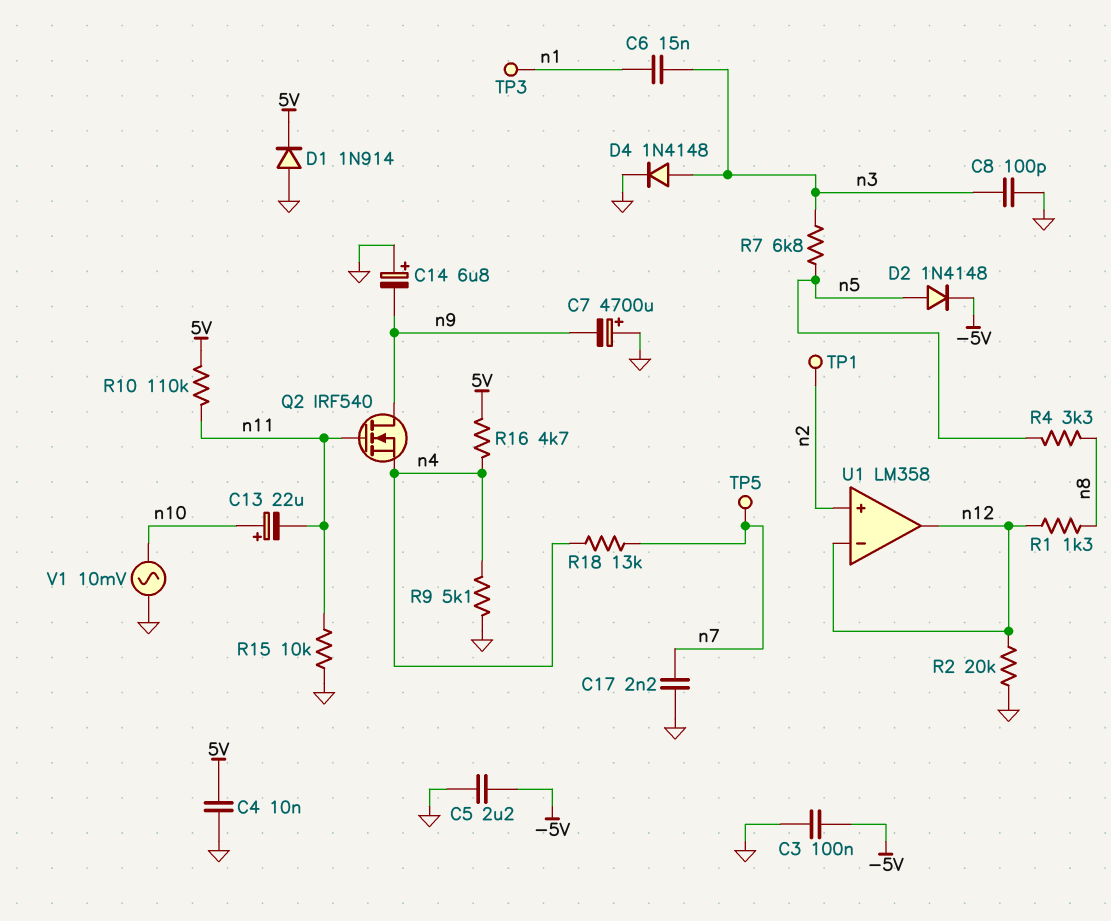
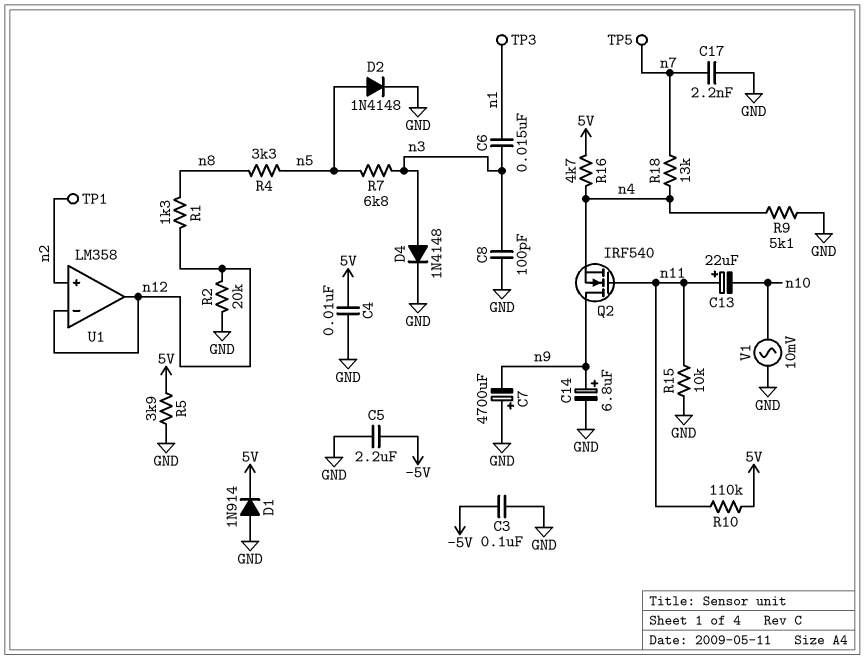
C13: 22uF (plus n10, minus n11) -> 22uF (plus n11, minus n10)
C14: 6.8uF (plus GND, minus n9) -> 6.8uF (plus n9, minus GND)
D2: diode 1N4148 (A n5, K -5V) -> diode 1N4148 (A n5, K GND)
R5: none -> 3.9k (5V, GND)

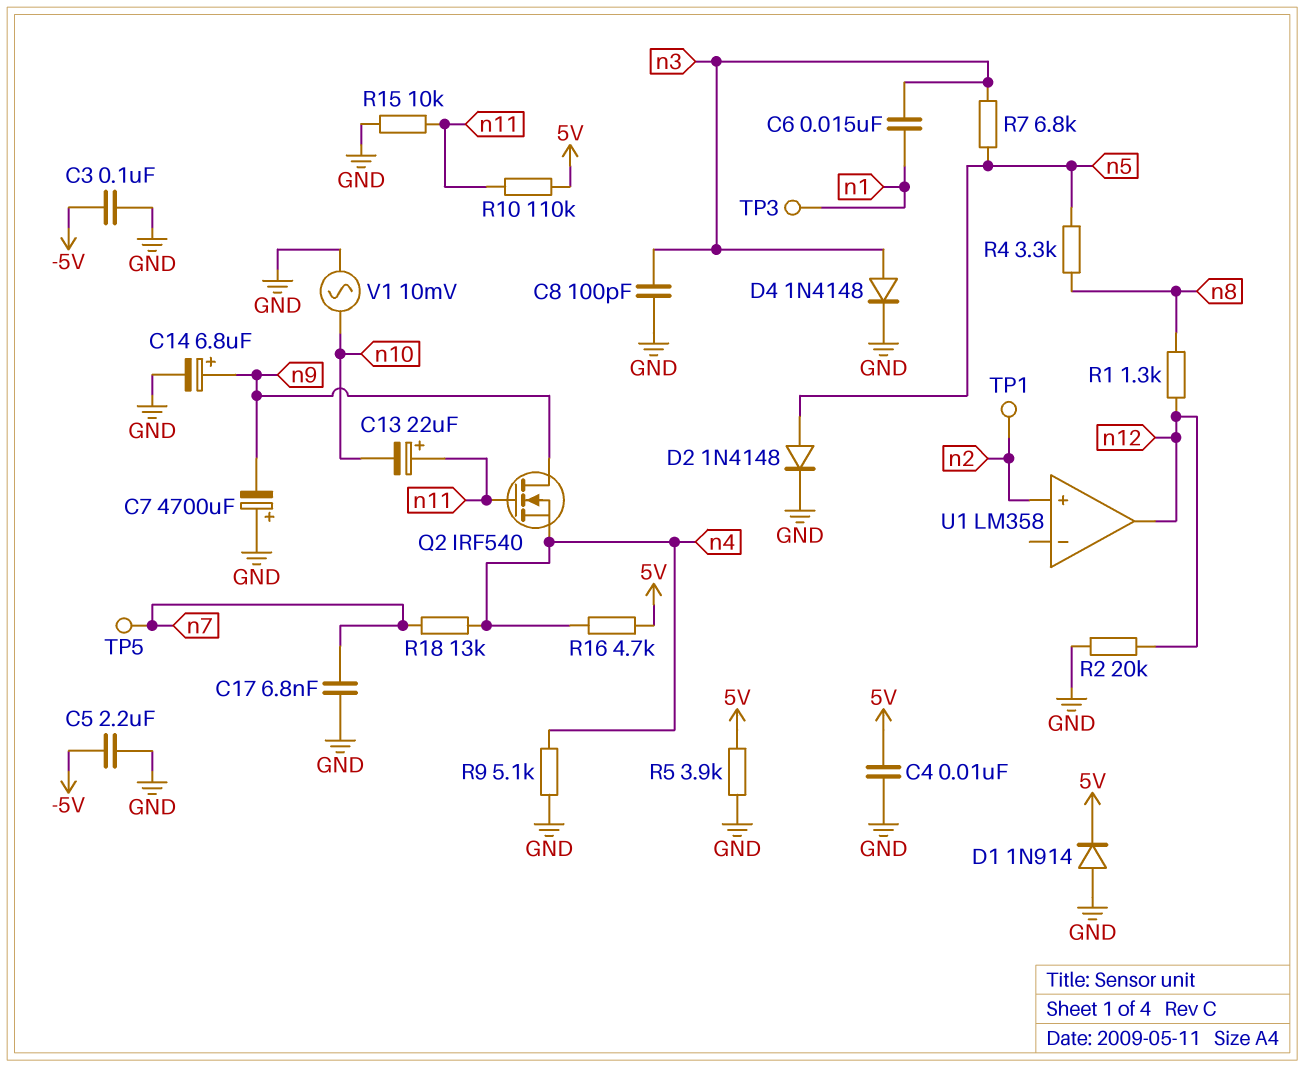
C17: 2.2nF (GND, n7) -> 6.8nF (GND, n7)
U1 pin in-: n12 -> none

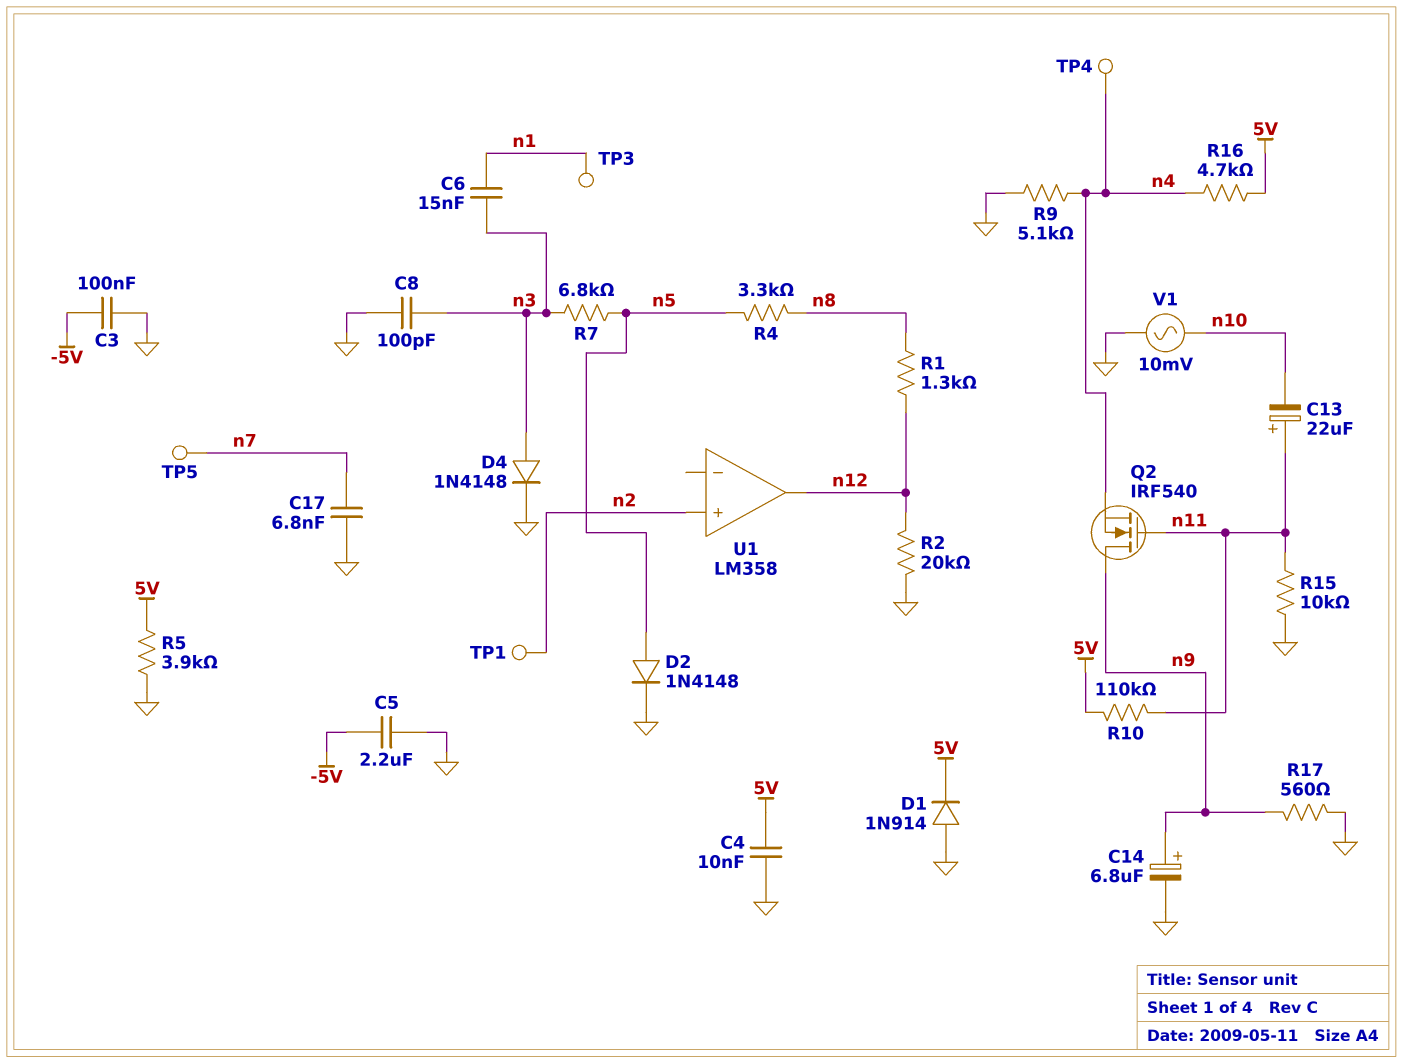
C7: 4700uF (plus GND, minus n9) -> none
R17: none -> 560 (GND, n9)
R18: 13k (n4, n7) -> none
TP4: none -> test point (n4)

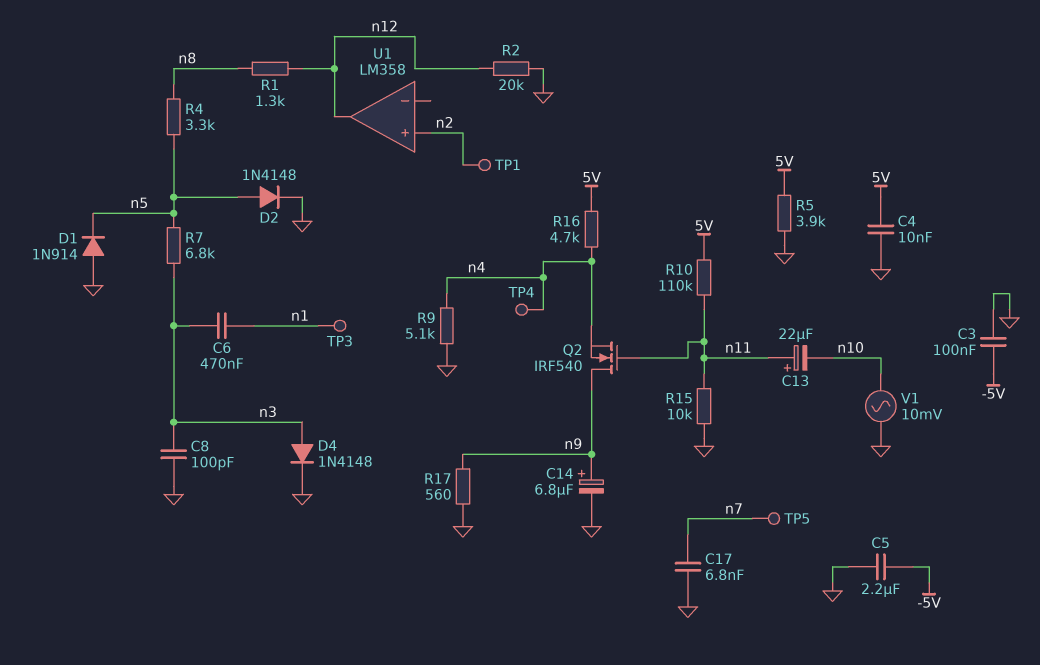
C6: 15nF (n1, n3) -> 470nF (n1, n3)
D1: diode 1N914 (A GND, K 5V) -> diode 1N914 (A GND, K n5)

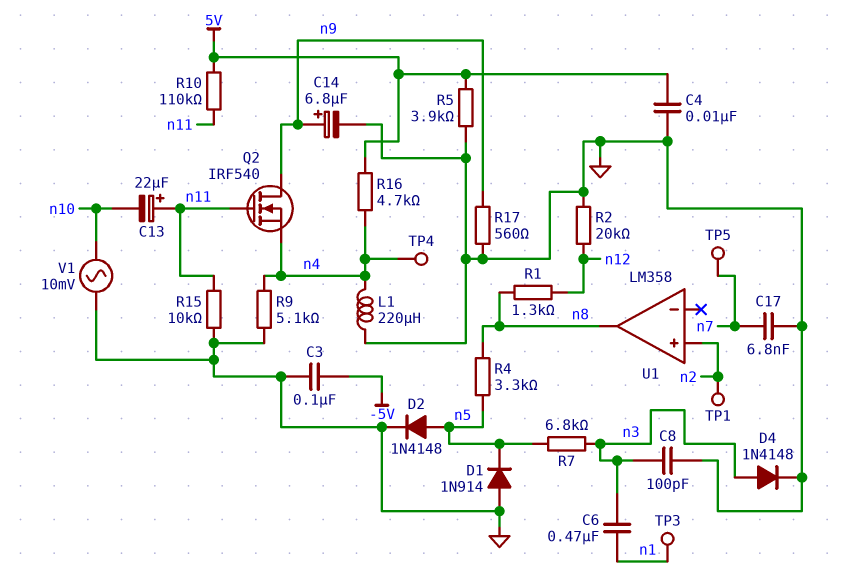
C5: 2.2uF (-5V, GND) -> none
L1: none -> 220uH (GND, n4)
U1 pin out: n12 -> n8

